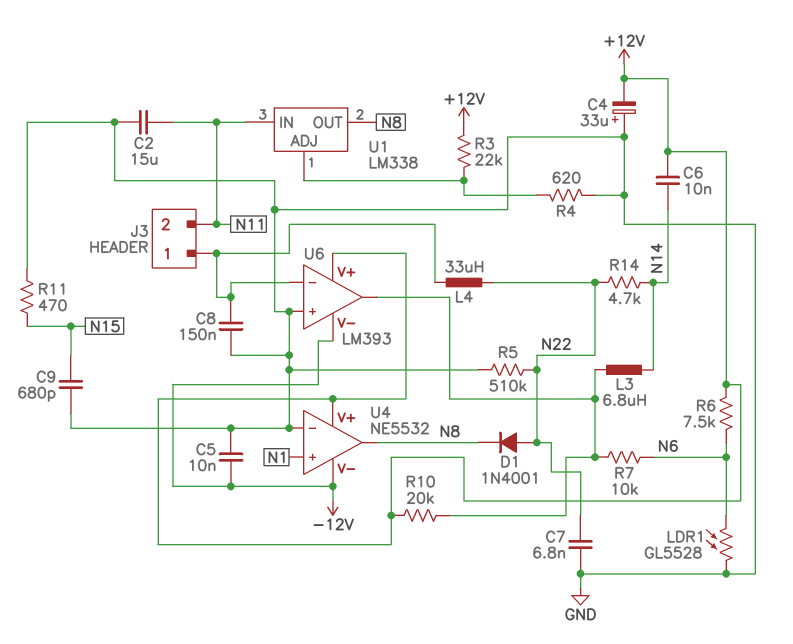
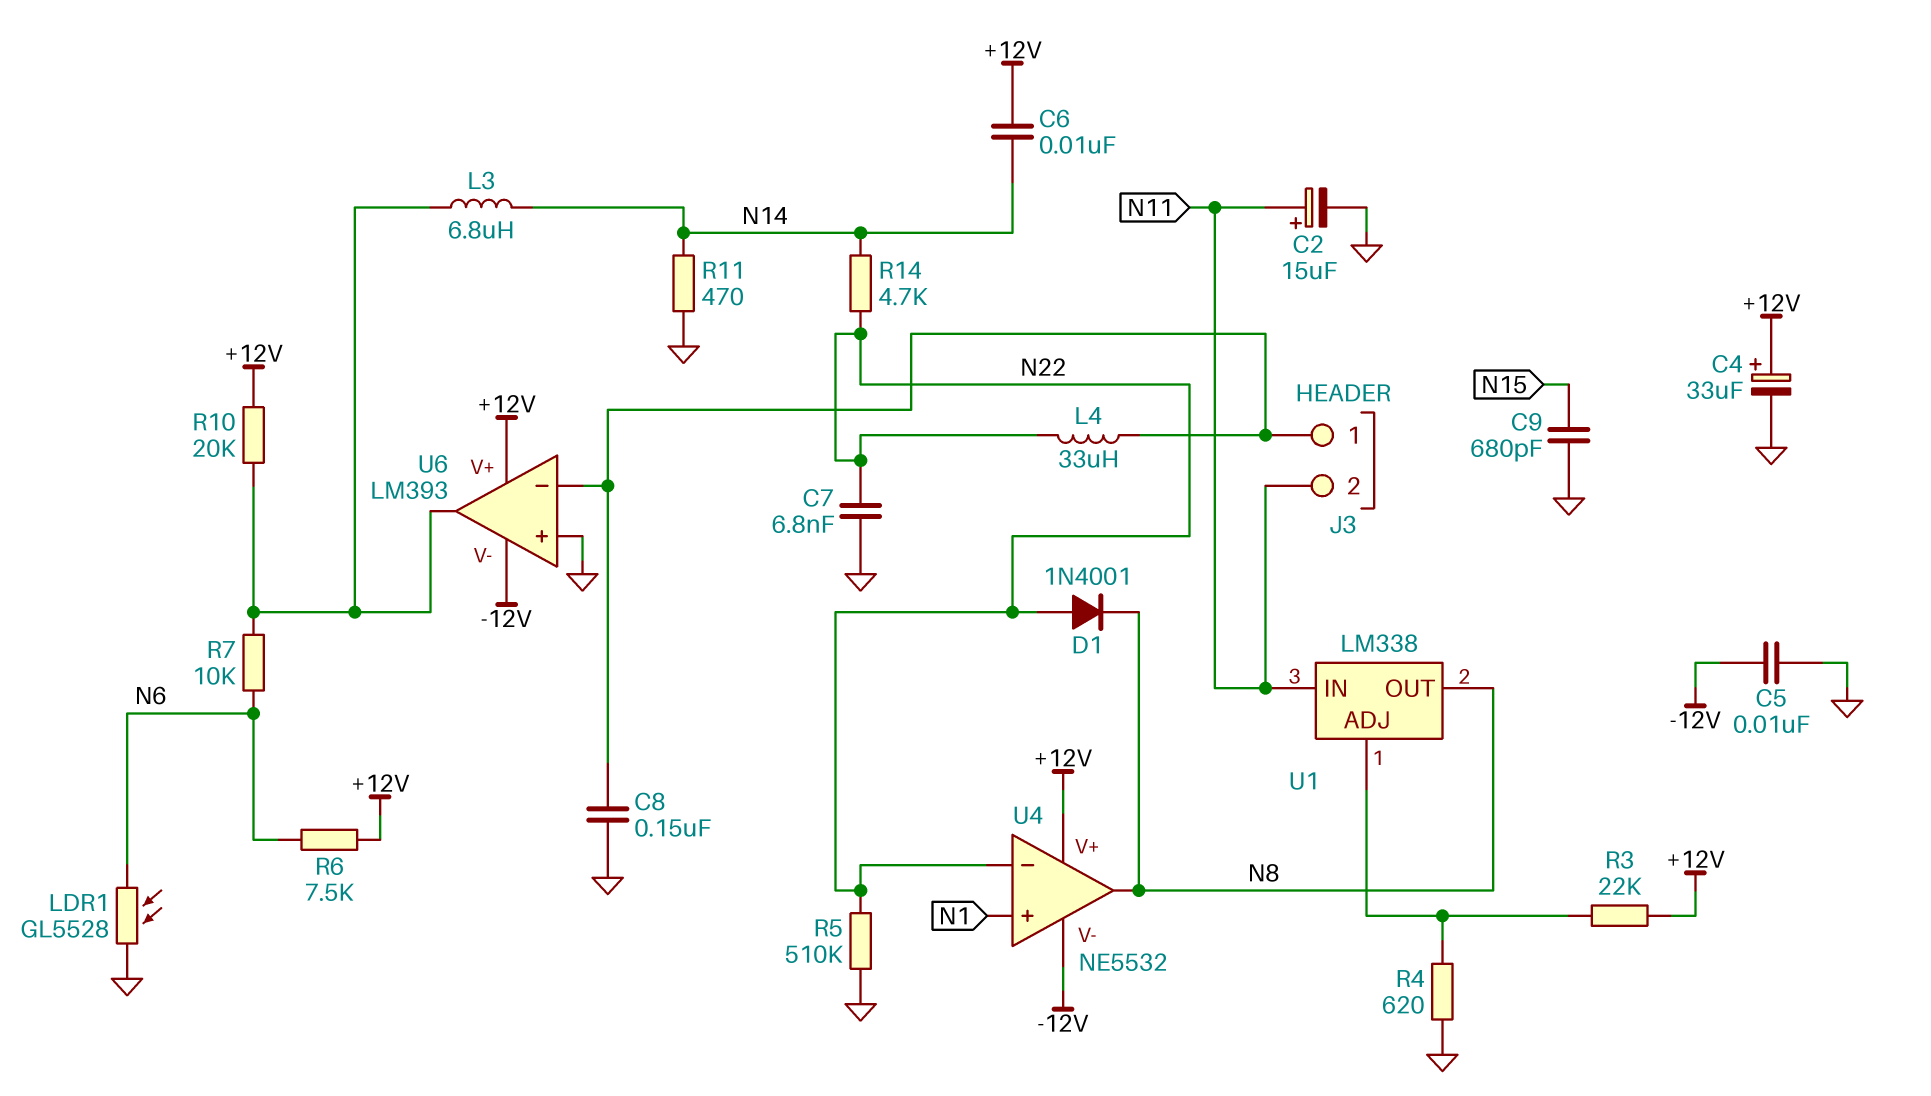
C2: 15uF (GND, N11) -> 15uF (plus N11, minus GND)
C4: 33uF (plus GND, minus +12V) -> 33uF (plus +12V, minus GND)
R11: 470 (GND, N15) -> 470 (GND, N14)
U4 pin in-: GND -> N22

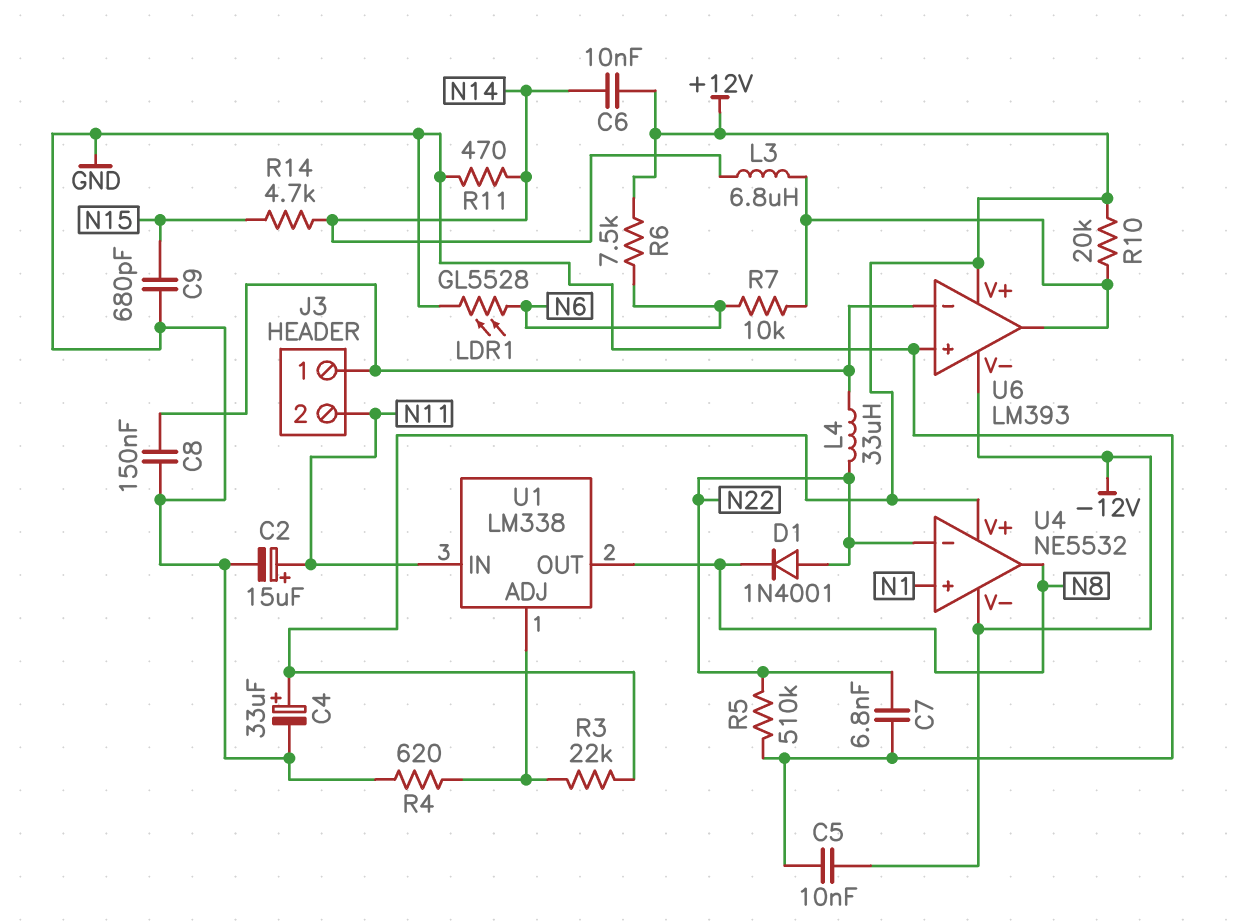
R14: 4.7k (N14, N22) -> 4.7k (N14, N15)

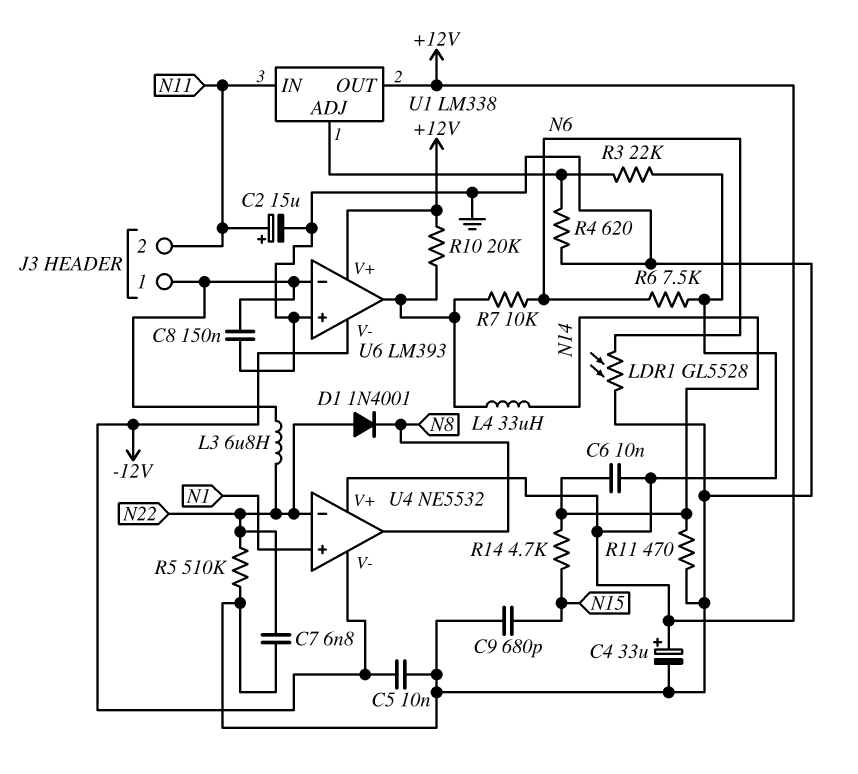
L3: 6.8uH (N14, U6/out) -> 6.8uH (J3/1, N22)
L4: 33uH (J3/1, N22) -> 33uH (N14, U6/out)
U1 pin OUT: N8 -> +12V

